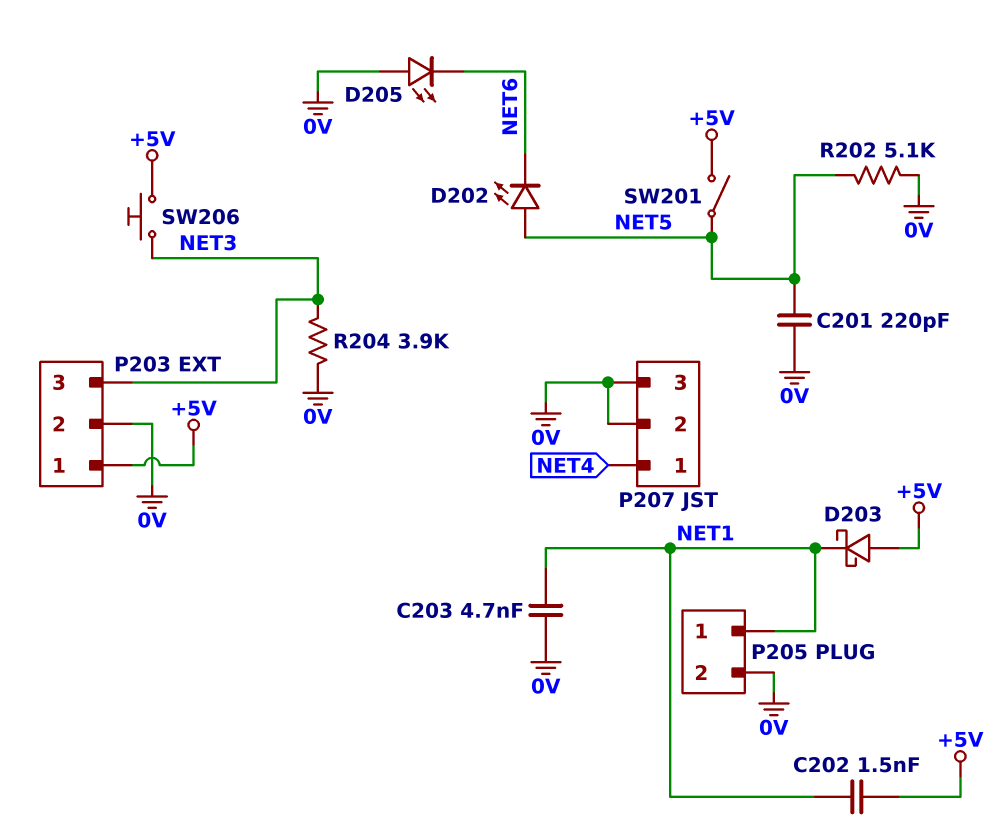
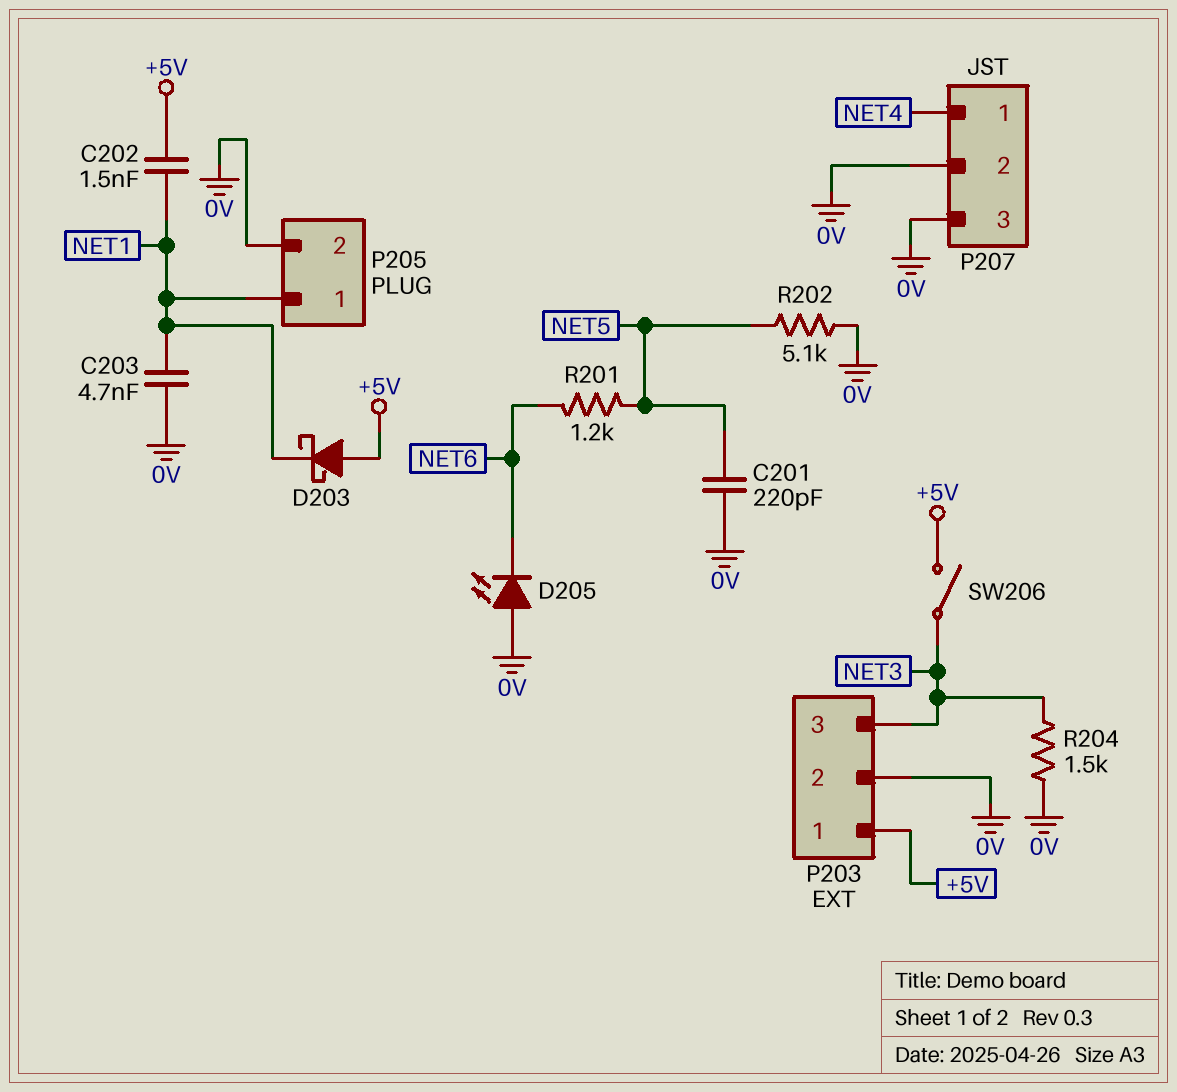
D202: LED (A NET5, K NET6) -> none
R201: none -> 1.2k (NET5, NET6)
R204: 3.9k (0V, NET3) -> 1.5k (0V, NET3)
SW201: switch (+5V, NET5) -> none
SW206: button (+5V, NET3) -> switch (+5V, NET3)

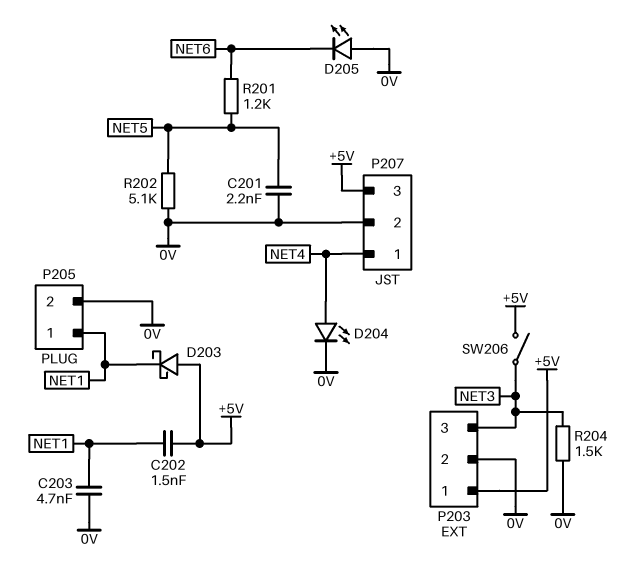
C201: 220pF (0V, NET5) -> 2.2nF (0V, NET5)
D204: none -> LED (A NET4, K 0V)
P207 pin 3: 0V -> +5V

